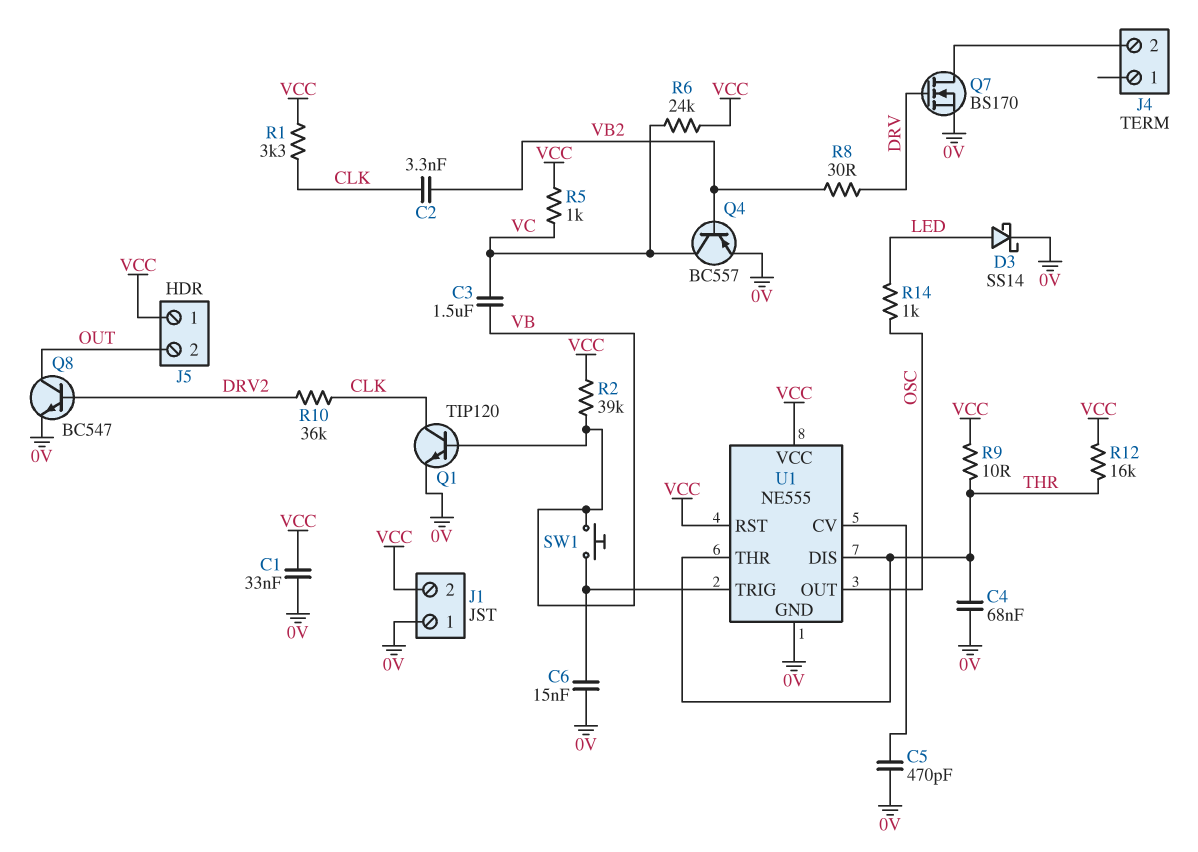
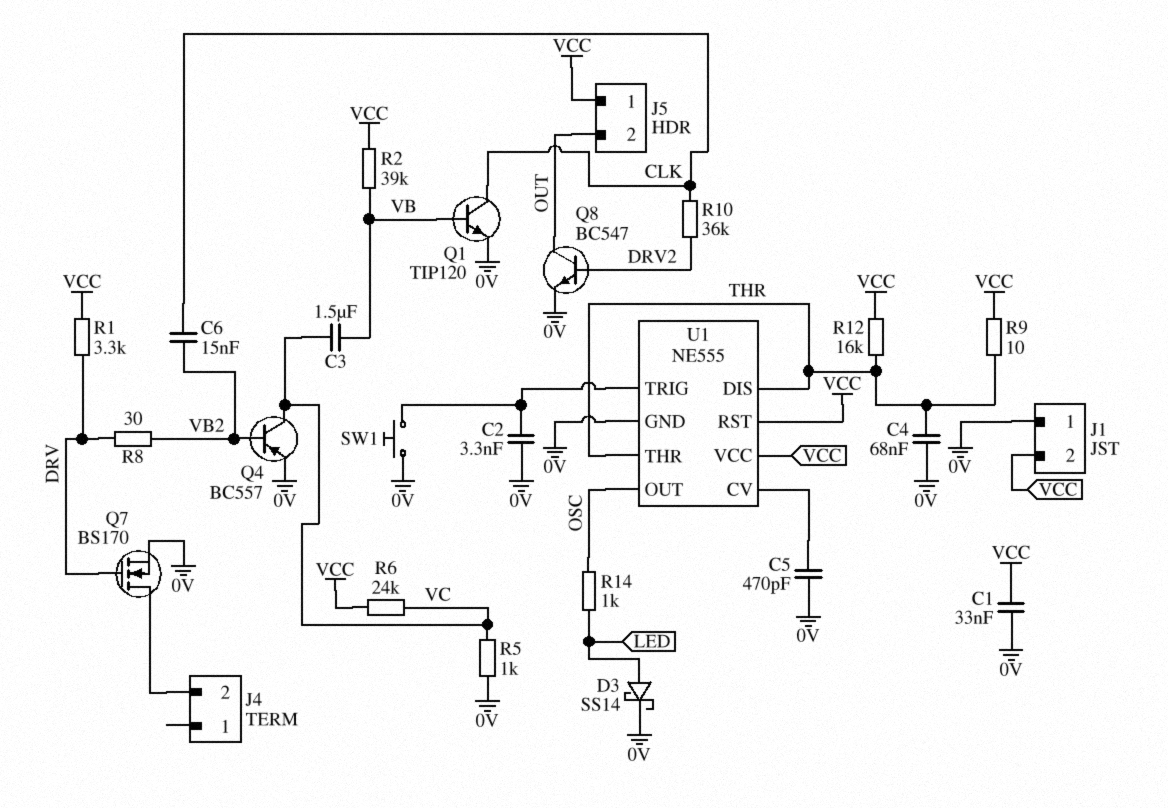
C2: 3.3nF (CLK, VB2) -> 3.3nF (0V, U1/TRIG)
C6: 15nF (0V, U1/TRIG) -> 15nF (CLK, VB2)
R1: 3.3k (CLK, VCC) -> 3.3k (DRV, VCC)
R5: 1k (VC, VCC) -> 1k (0V, VC)
SW1: button (U1/TRIG, VB) -> button (0V, U1/TRIG)

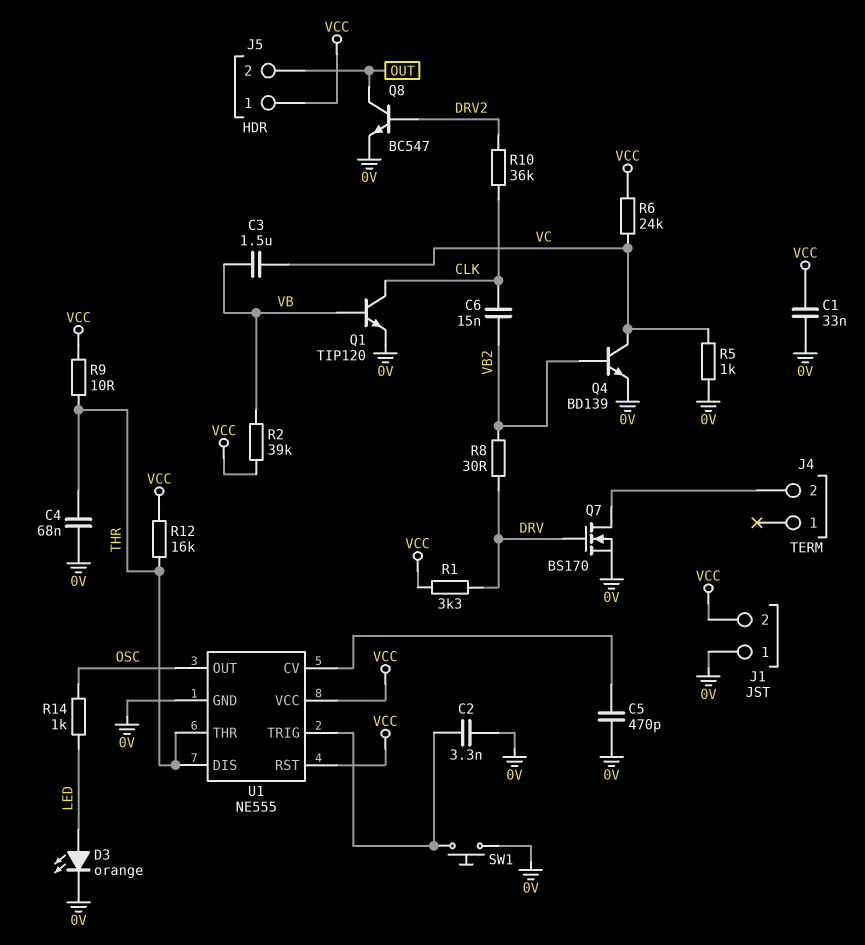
D3: schottky SS14 (A LED, K 0V) -> LED orange (A LED, K 0V)
Q4: PNP BC557 (B VB2, C VC, E 0V) -> NPN BD139 (B VB2, C VC, E 0V)

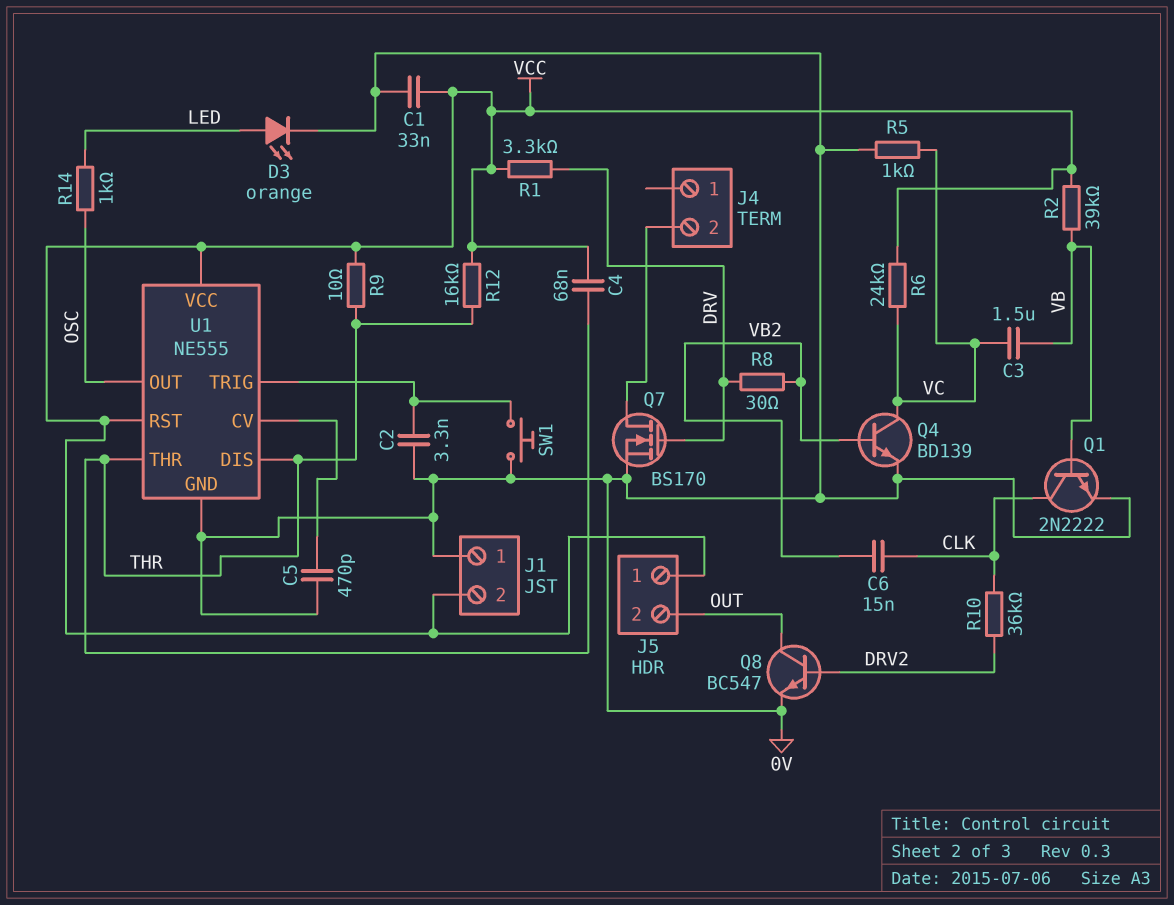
C4: 68nF (0V, THR) -> 68nF (THR, VCC)
Q1: NPN TIP120 (B VB, C CLK, E 0V) -> NPN 2N2222 (B VB, C CLK, E 0V)

